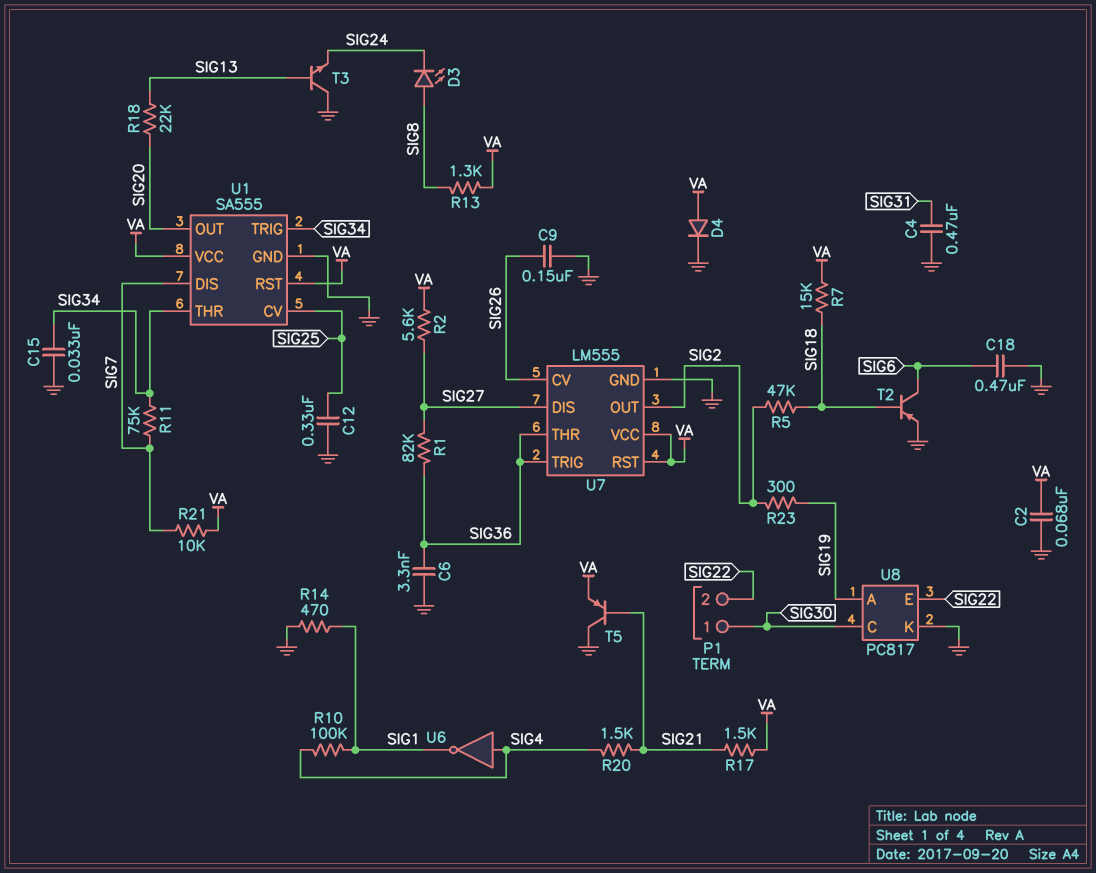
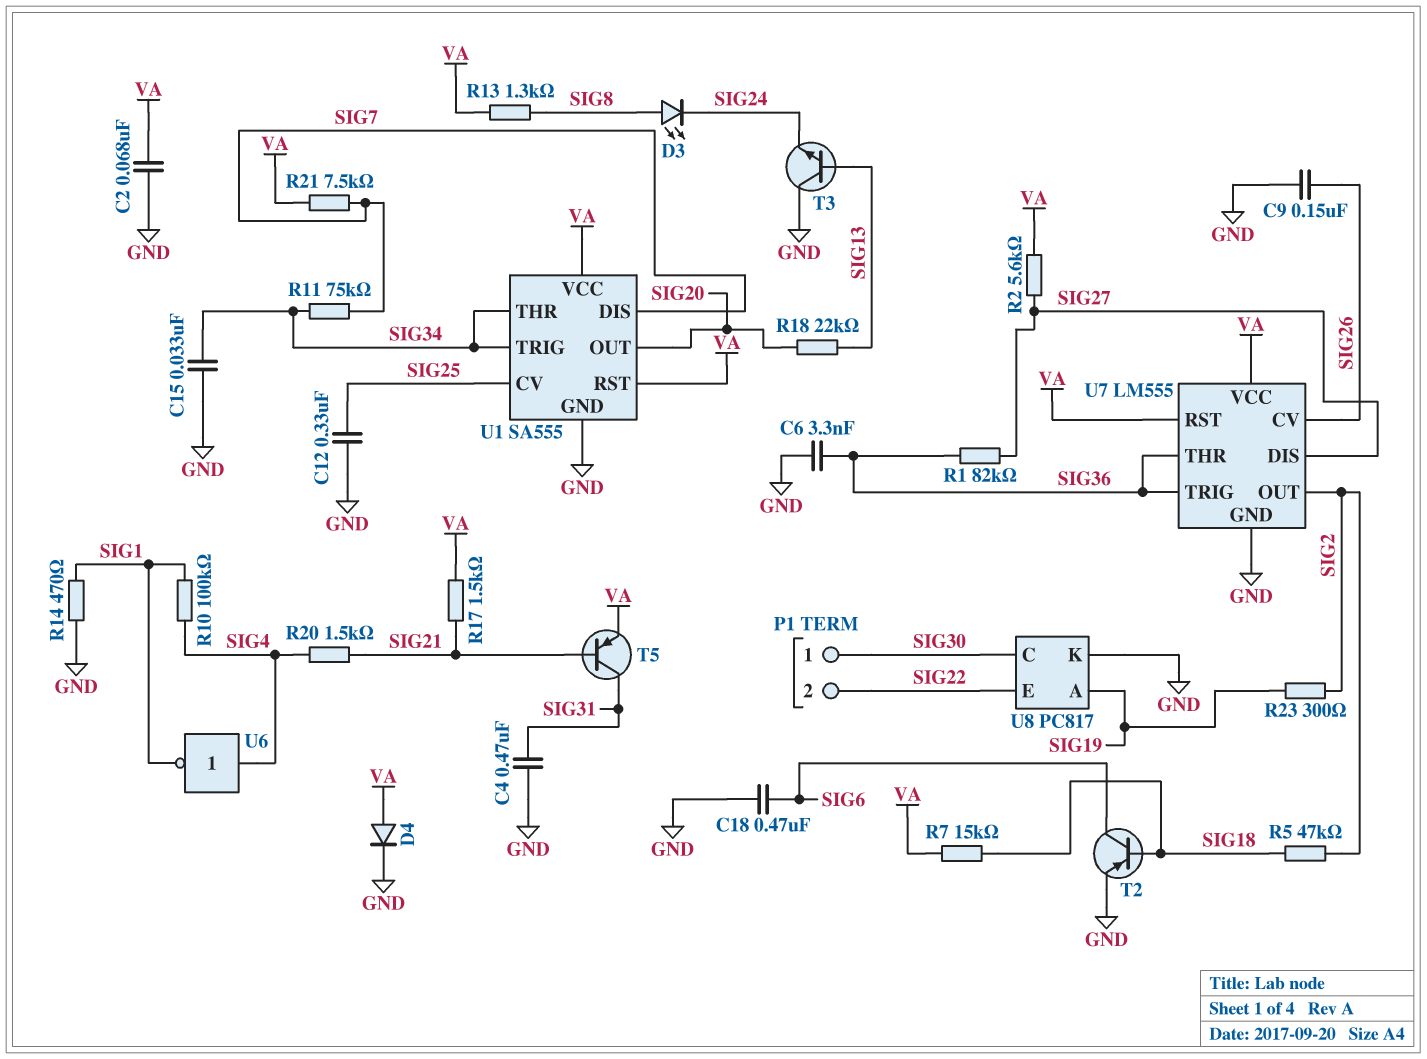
R21: 10k (SIG7, VA) -> 7.5k (SIG7, VA)
T5: PNP (B SIG21, C GND, E VA) -> PNP (B SIG21, C SIG31, E VA)

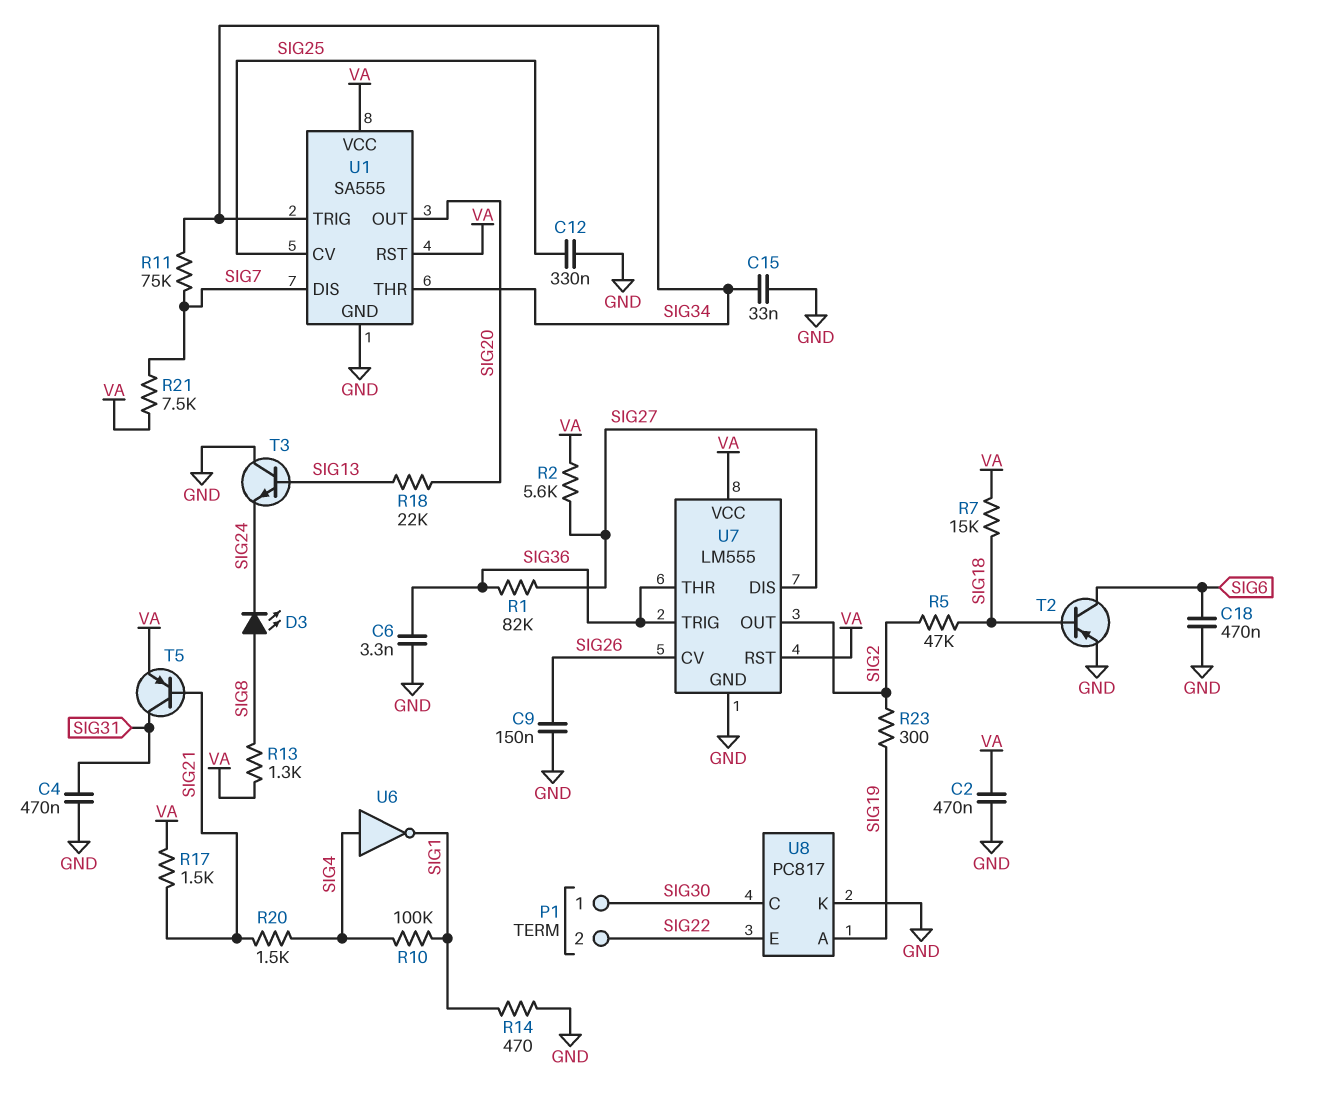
C2: 68nF (GND, VA) -> 470nF (GND, VA)
D4: diode (A VA, K GND) -> none

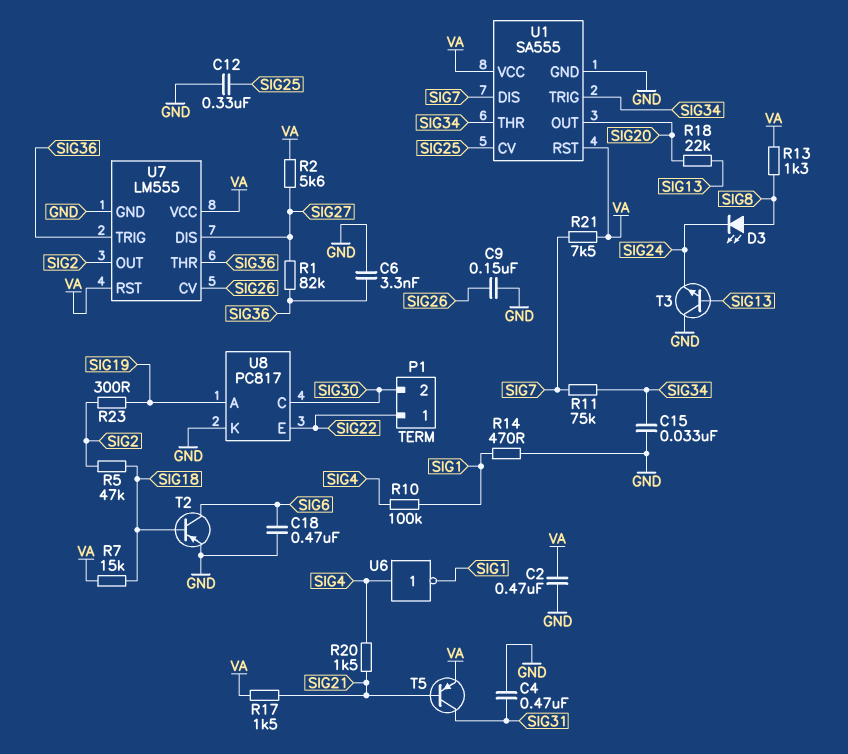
P1 pin 1: SIG30 -> SIG22
P1 pin 2: SIG22 -> SIG30

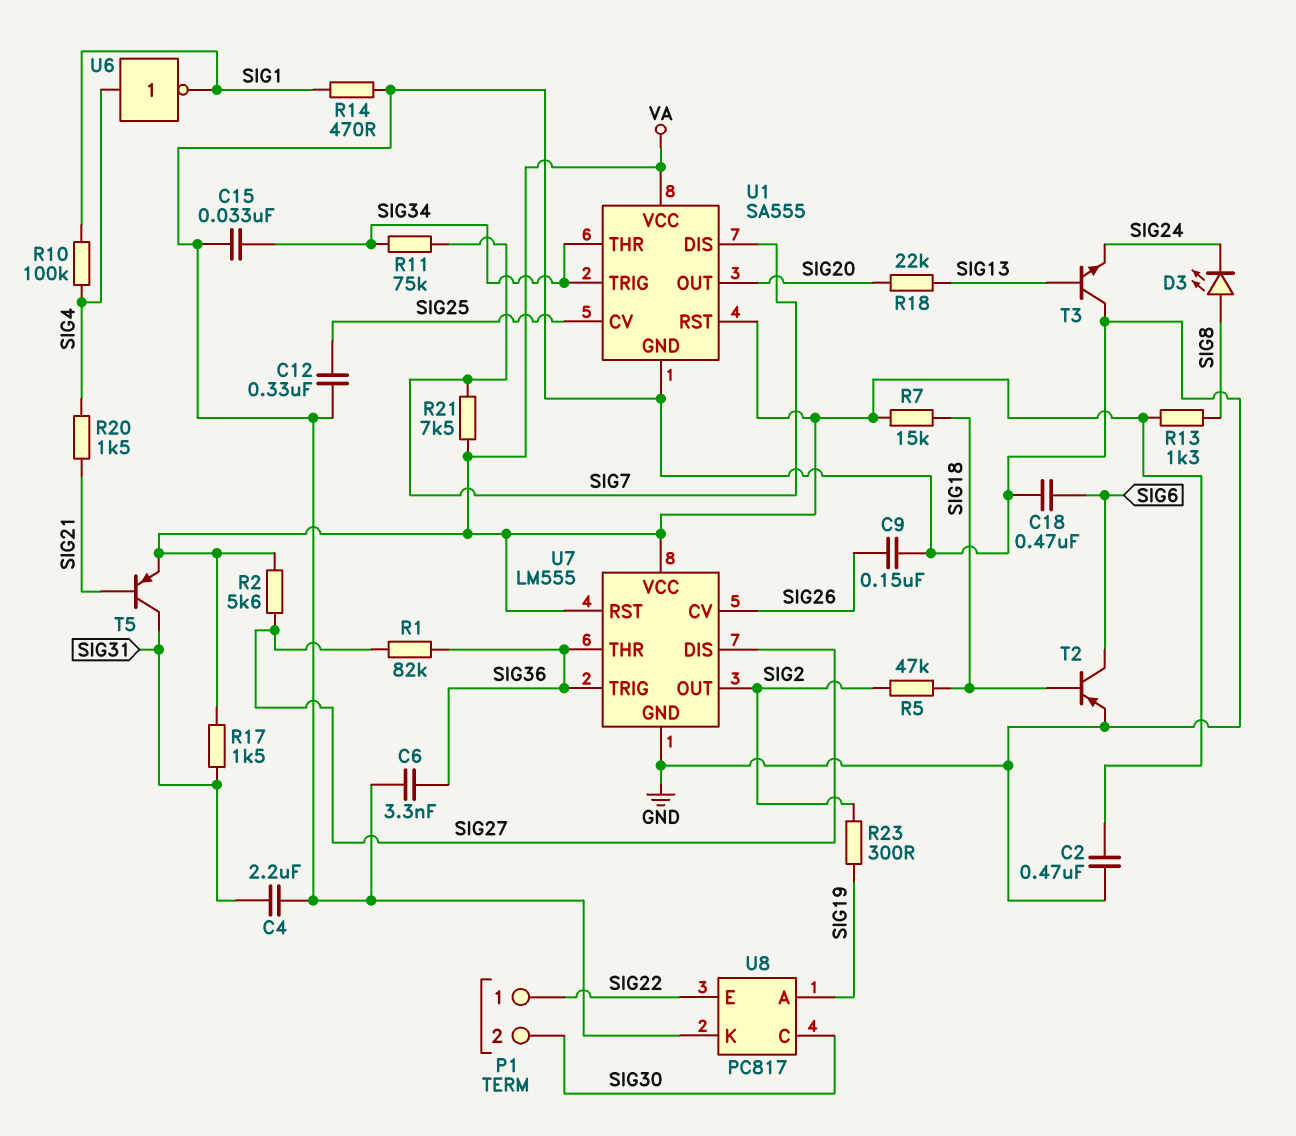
C4: 470nF (GND, SIG31) -> 2.2uF (GND, SIG31)
R17: 1.5k (SIG21, VA) -> 1.5k (SIG31, VA)

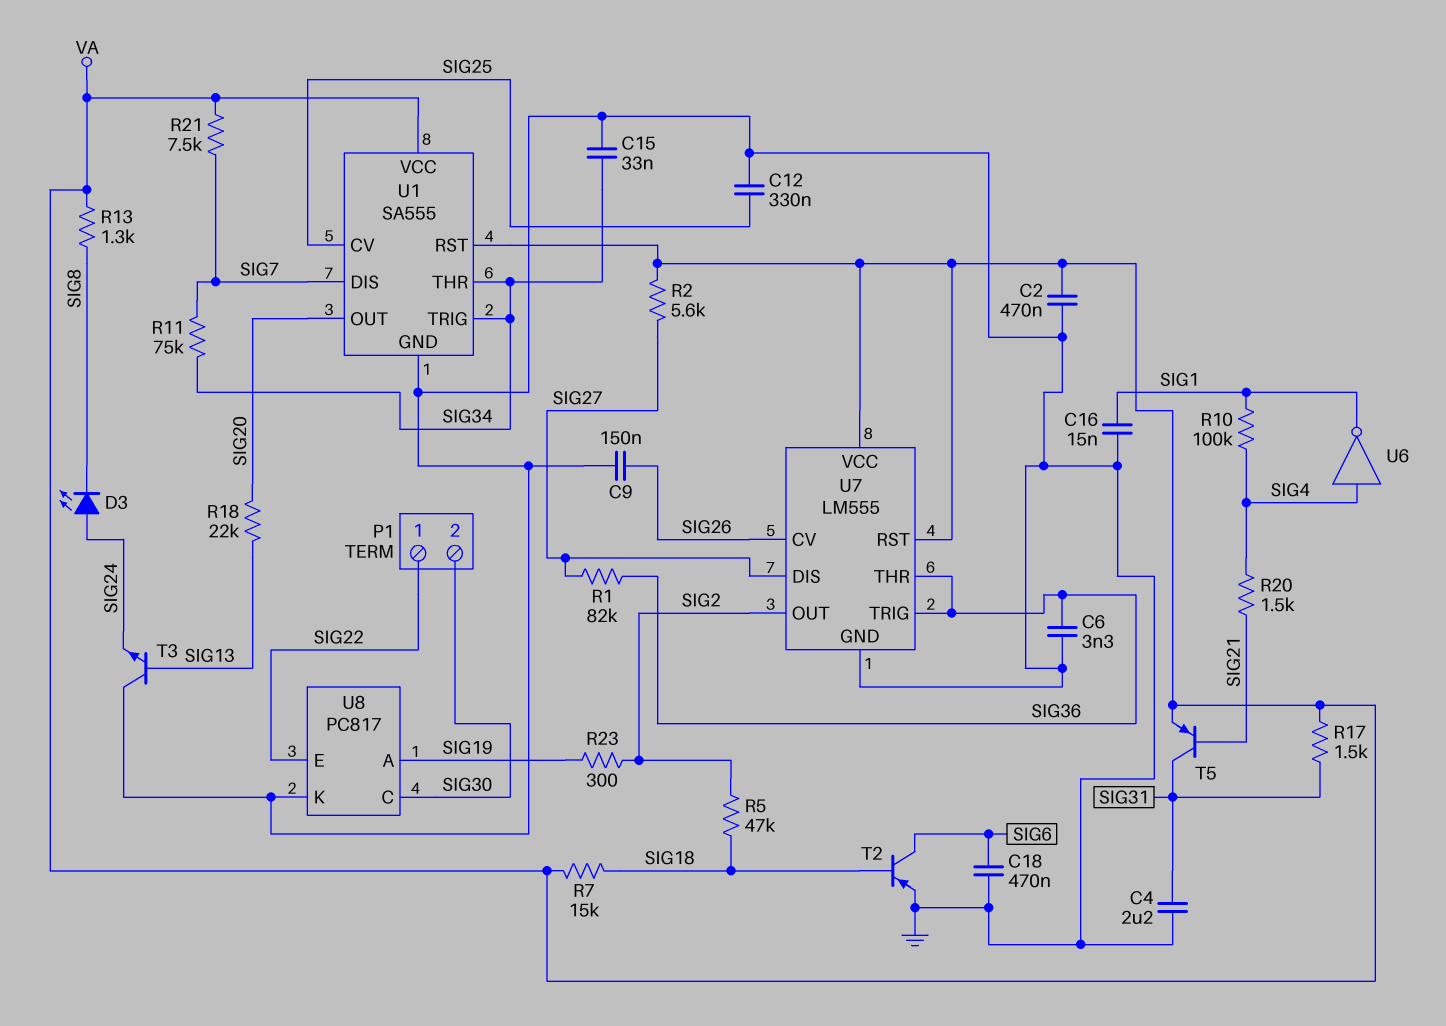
C16: none -> 15nF (GND, SIG1)
D3: LED (A SIG8, K SIG24) -> LED (A SIG24, K SIG8)
R14: 470 (GND, SIG1) -> none

